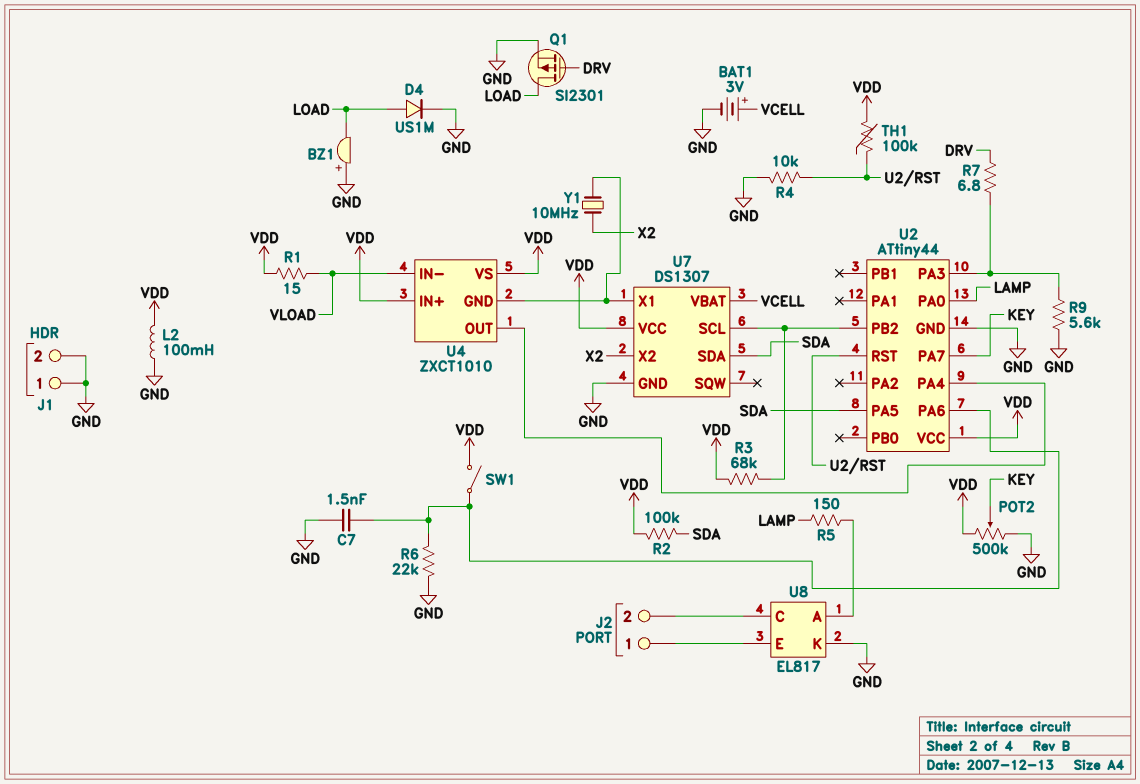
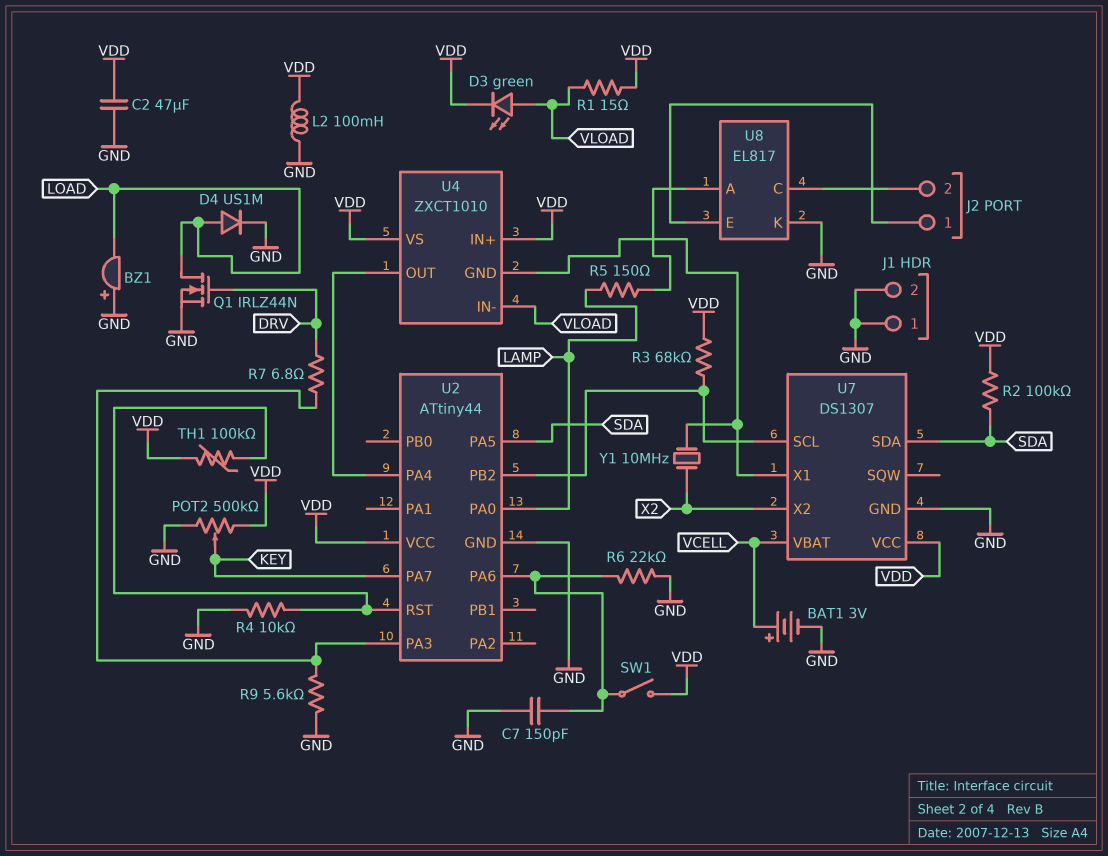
C2: none -> 47uF (GND, VDD)
C7: 1.5nF (GND, U2/PA6) -> 150pF (GND, U2/PA6)
D3: none -> LED green (A VLOAD, K VDD)
Q1: PMOS SI2301 (G DRV, D LOAD, S GND) -> NMOS IRLZ44N (G DRV, D LOAD, S GND)

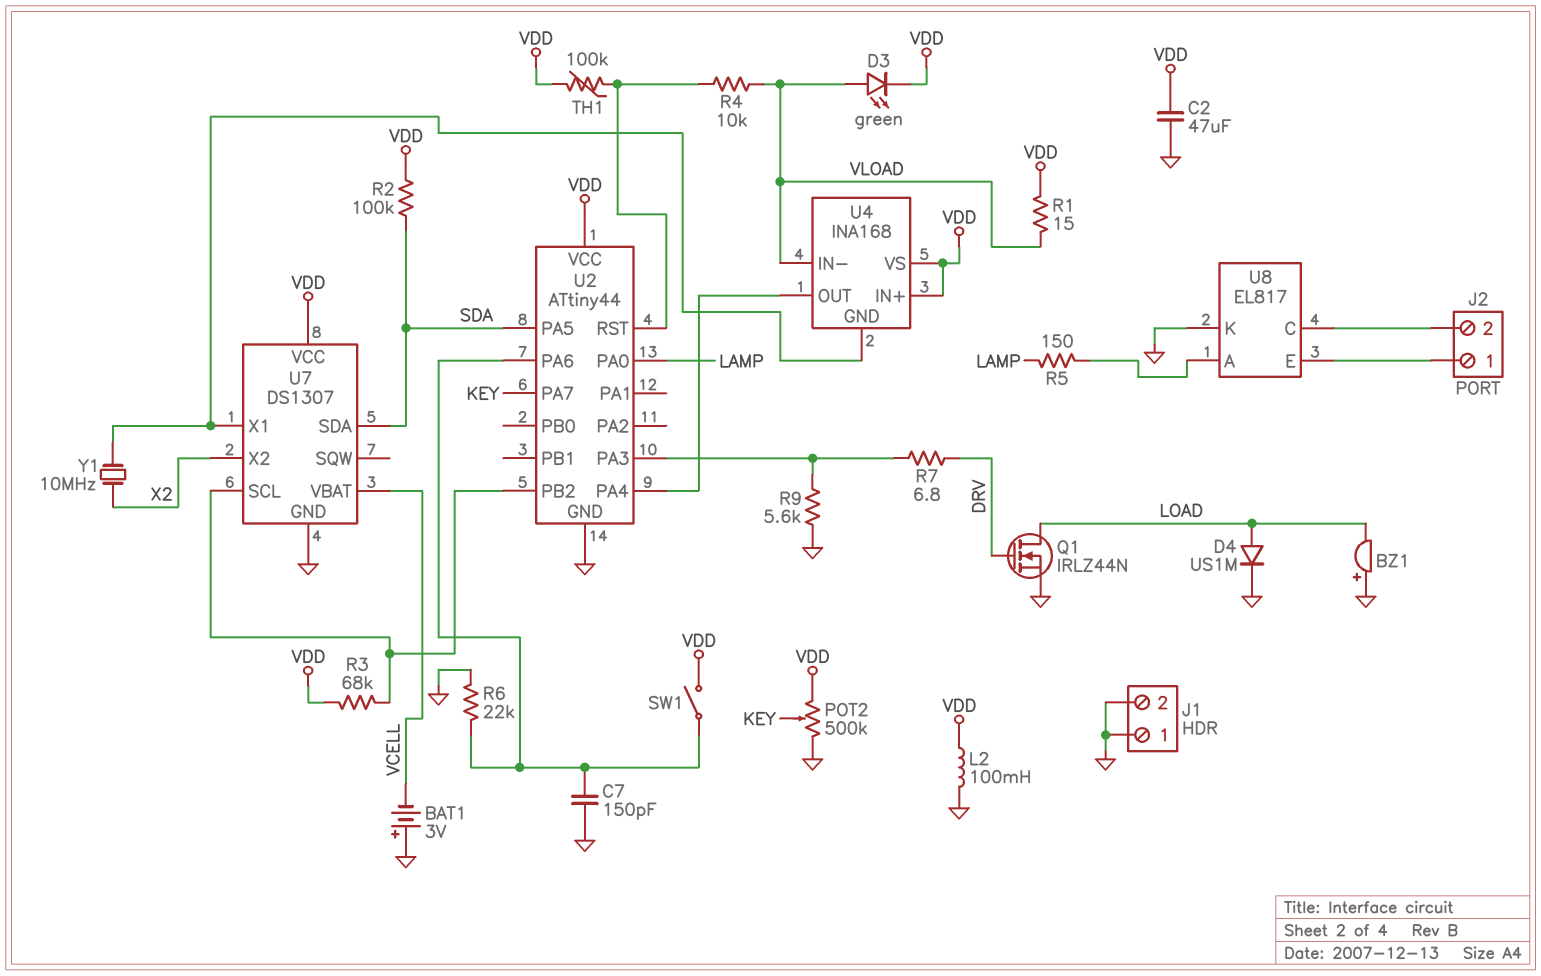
BAT1: 3V (plus VCELL, minus GND) -> 3V (plus GND, minus VCELL)
R4: 10k (GND, U2/RST) -> 10k (U2/RST, VLOAD)
U4: ZXCT1010 -> INA168

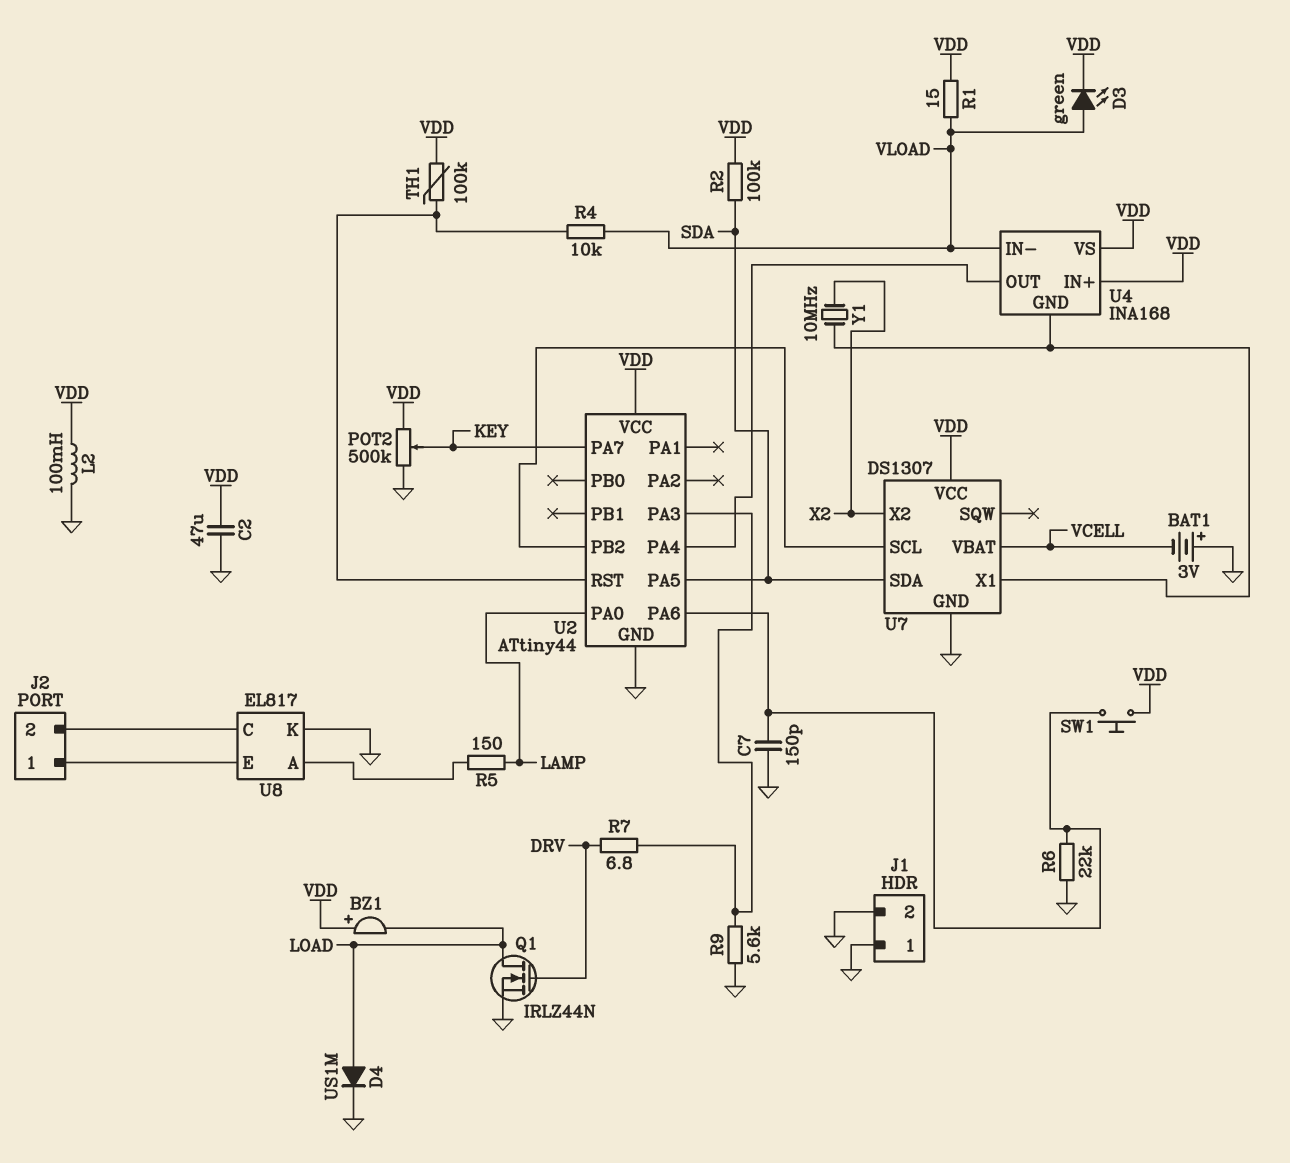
BZ1: buzzer (plus GND, minus LOAD) -> buzzer (plus VDD, minus LOAD)
R3: 68k (U2/PB2, VDD) -> none
SW1: switch (U2/PA6, VDD) -> button (U2/PA6, VDD)

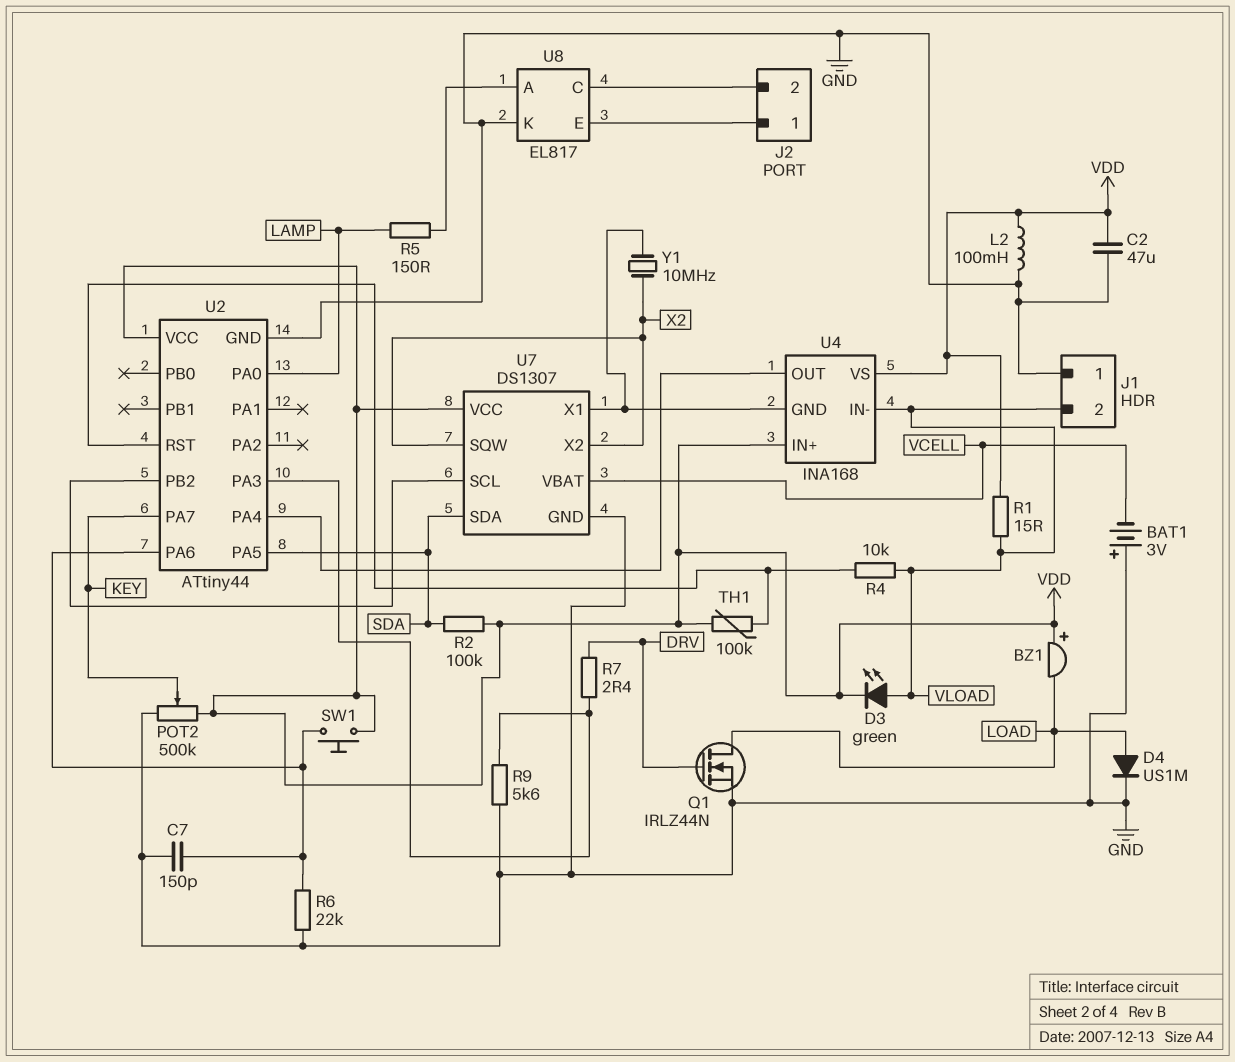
J1 pin 2: GND -> VLOAD
R7: 6.8 (DRV, U2/PA3) -> 2.4 (DRV, U2/PA3)
U7 pin SQW: none -> X2

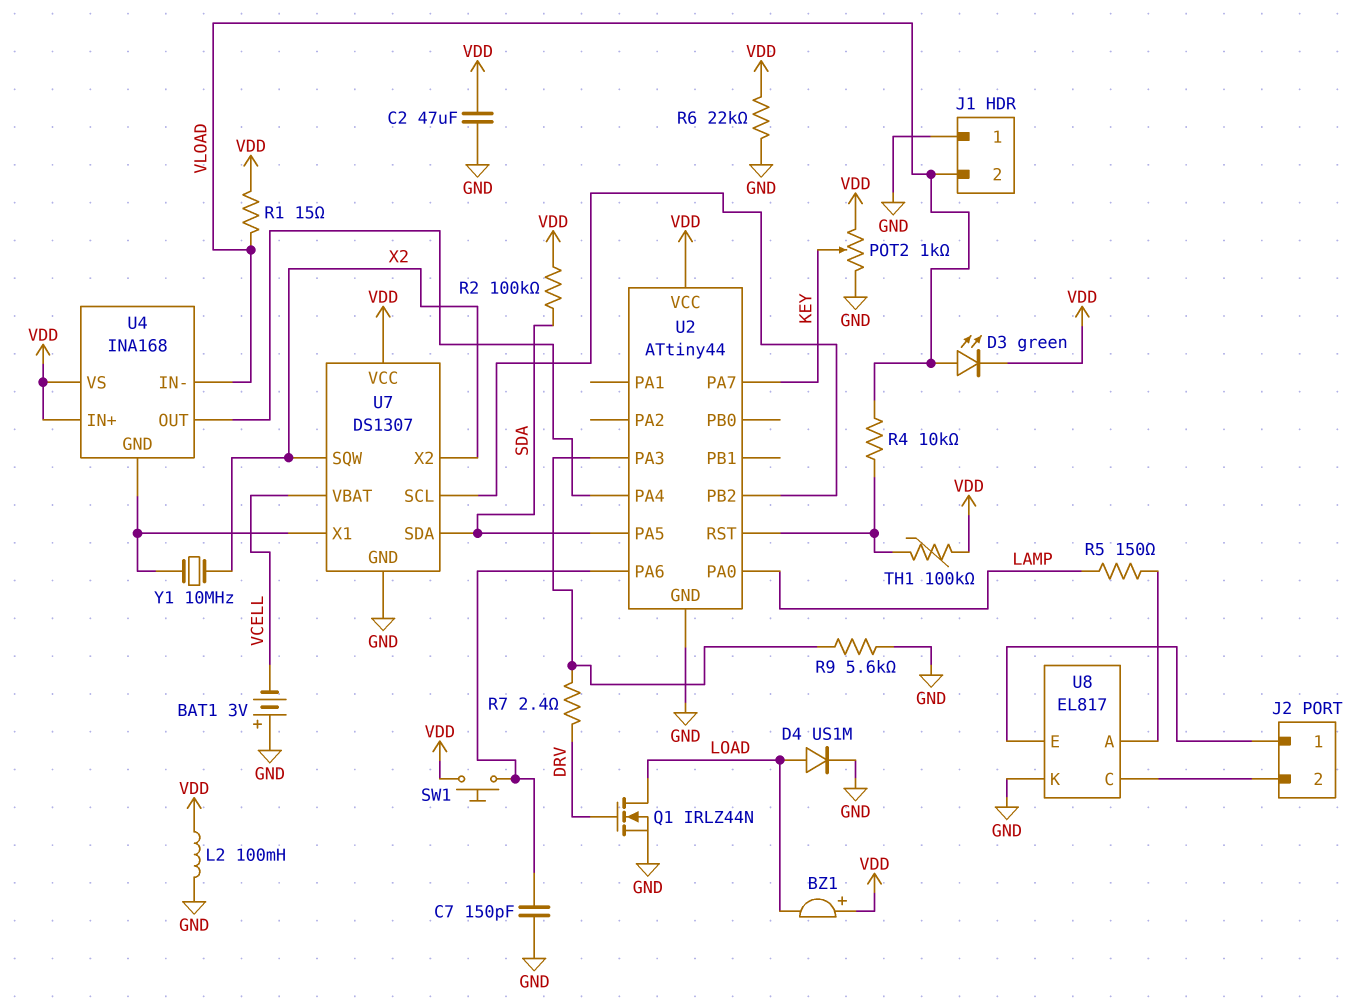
POT2: 500k (GND, VDD, wiper KEY) -> 1k (GND, VDD, wiper KEY)
R6: 22k (GND, U2/PA6) -> 22k (GND, VDD)

